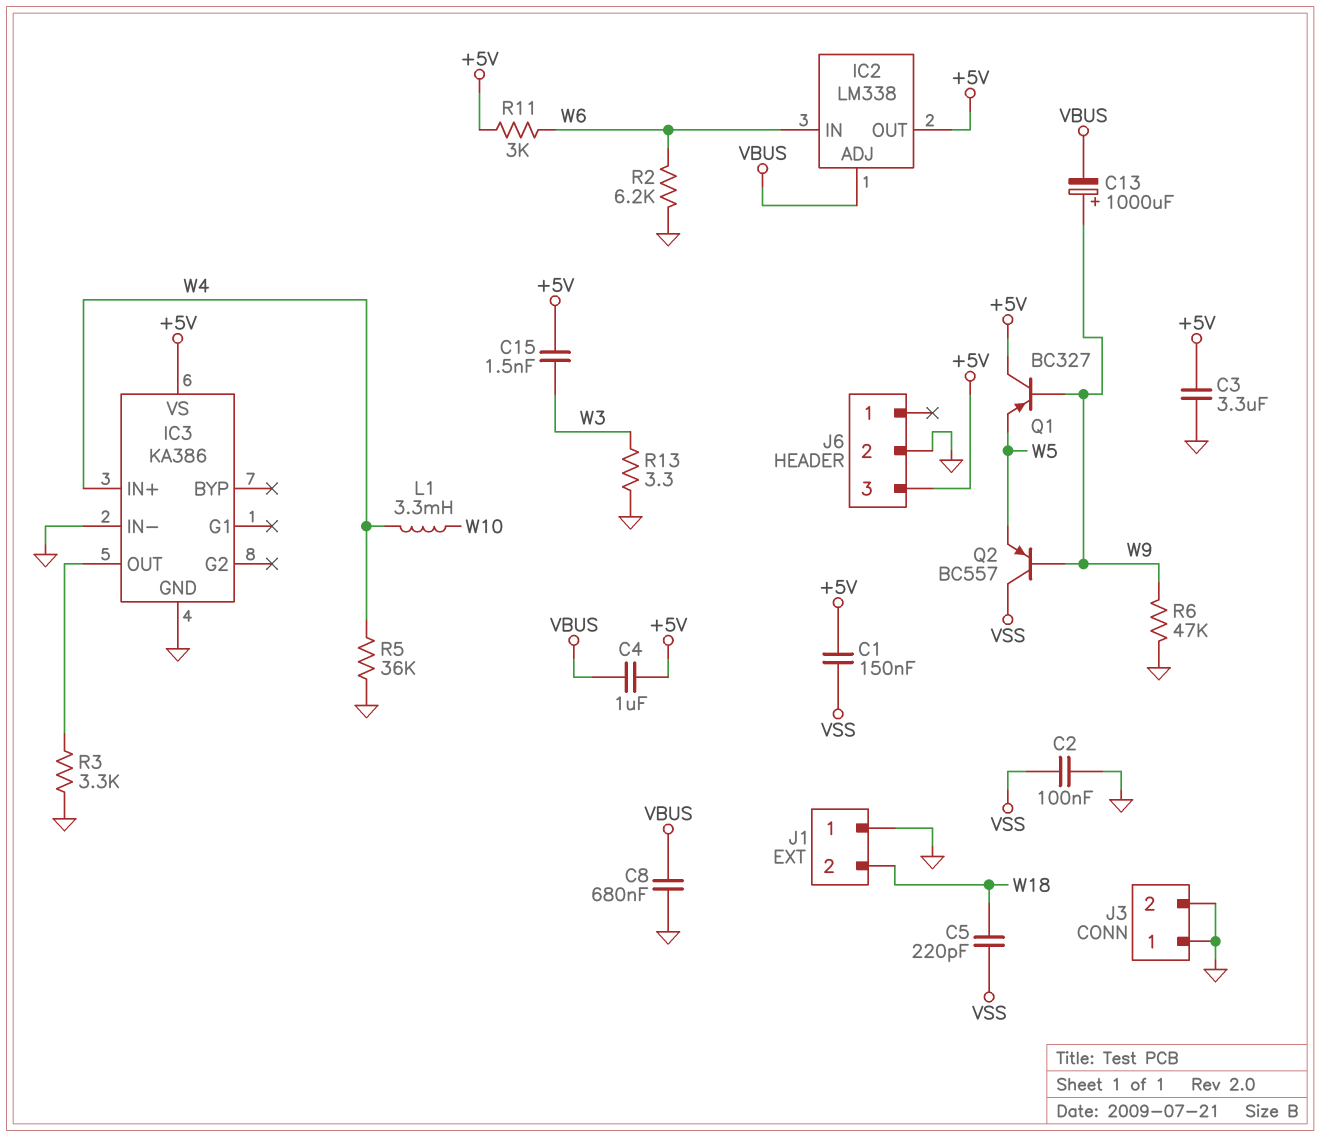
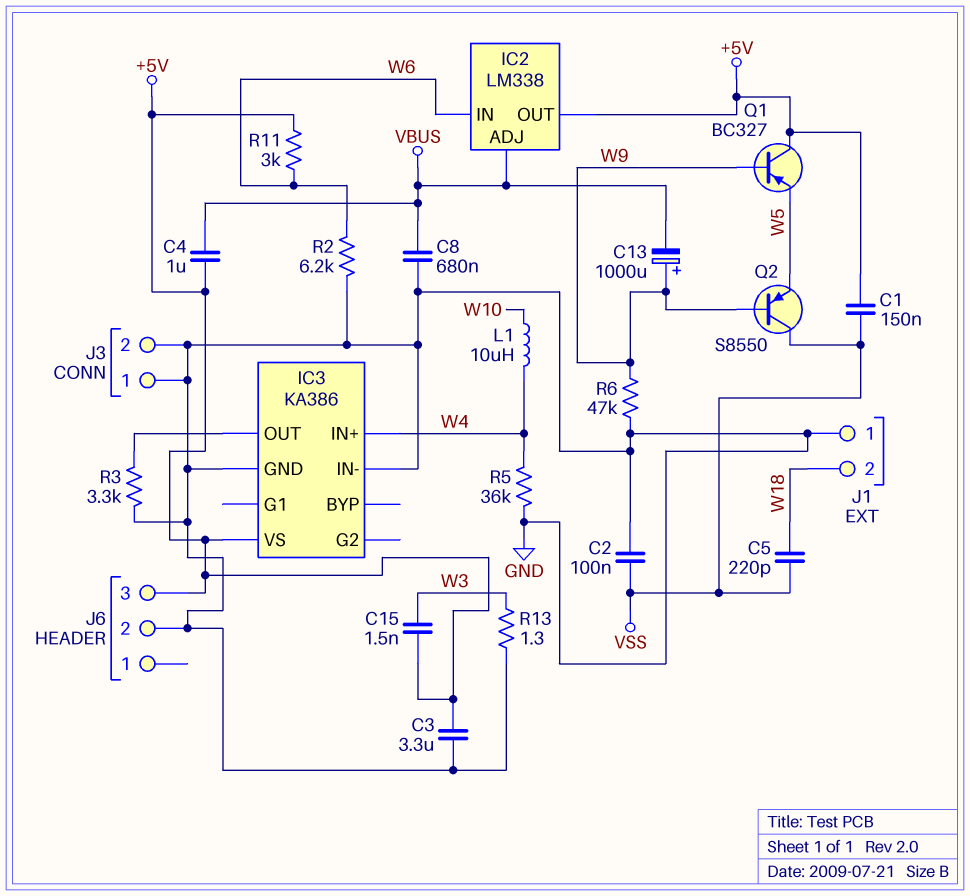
L1: 3.3mH (W4, W10) -> 10uH (W4, W10)
Q2: PNP BC557 (B W9, C VSS, E W5) -> PNP S8550 (B W9, C VSS, E W5)
R13: 3.3 (GND, W3) -> 1.3 (GND, W3)

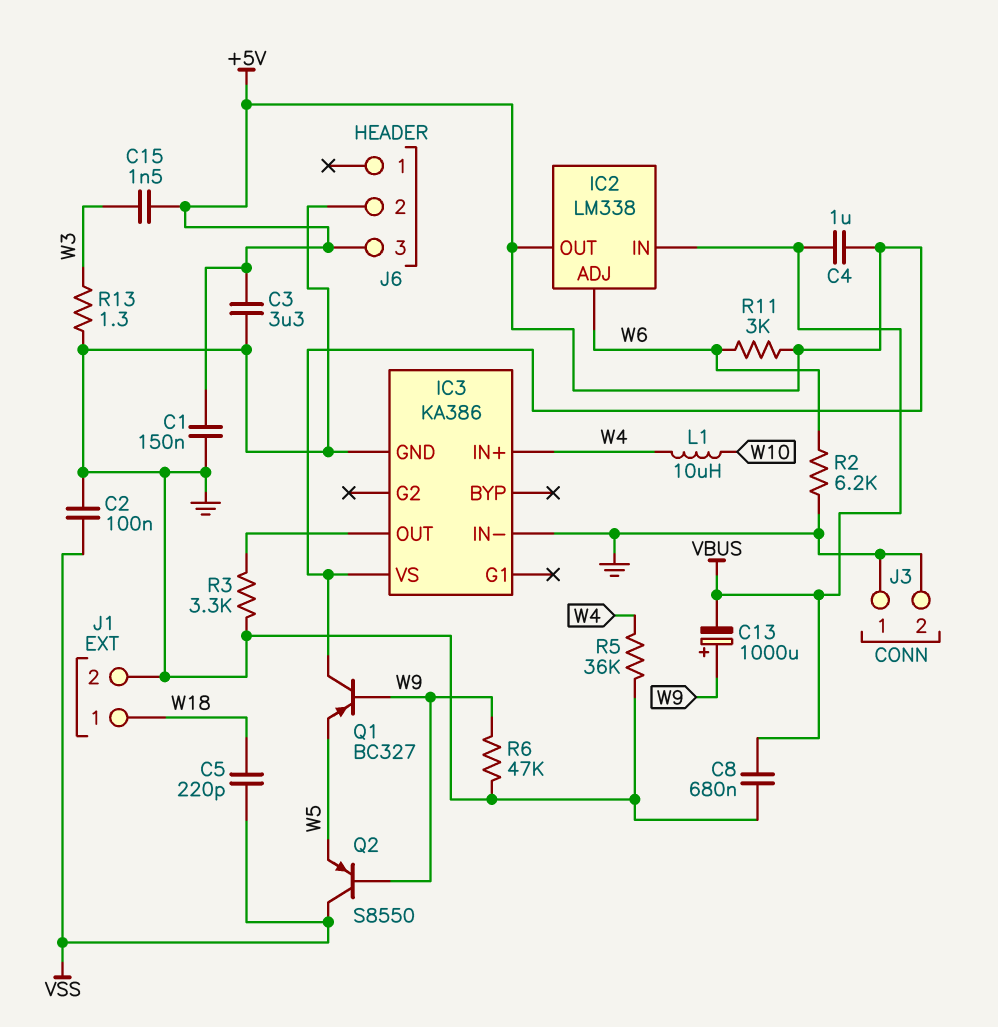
C1: 150nF (+5V, VSS) -> 150nF (+5V, GND)
IC2 pin ADJ: VBUS -> W6
IC2 pin IN: W6 -> VBUS
J1 pin 1: GND -> W18
J1 pin 2: W18 -> GND

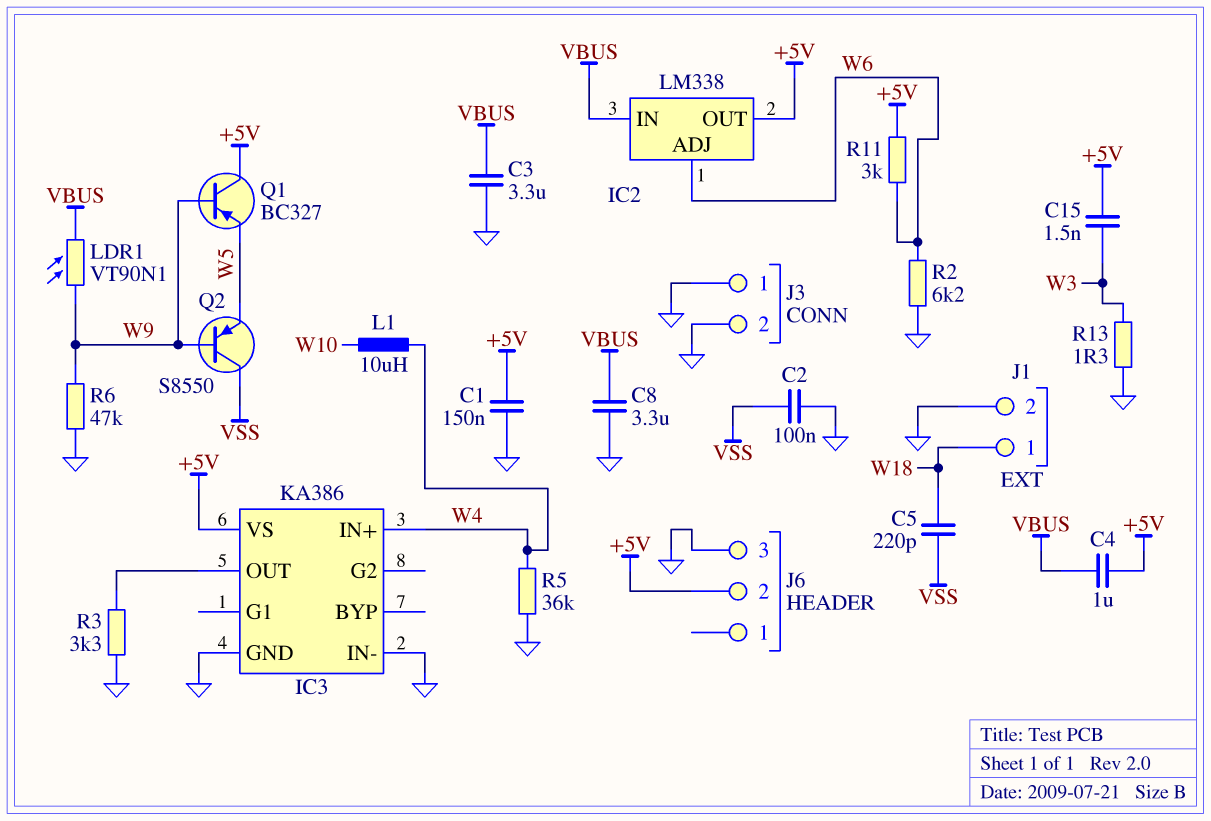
C3: 3.3uF (+5V, GND) -> 3.3uF (GND, VBUS)
C8: 680nF (GND, VBUS) -> 3.3uF (GND, VBUS)
C13: 1000uF (plus W9, minus VBUS) -> none
J6 pin 2: GND -> +5V
J6 pin 3: +5V -> GND
LDR1: none -> VT90N1 (VBUS, W9)

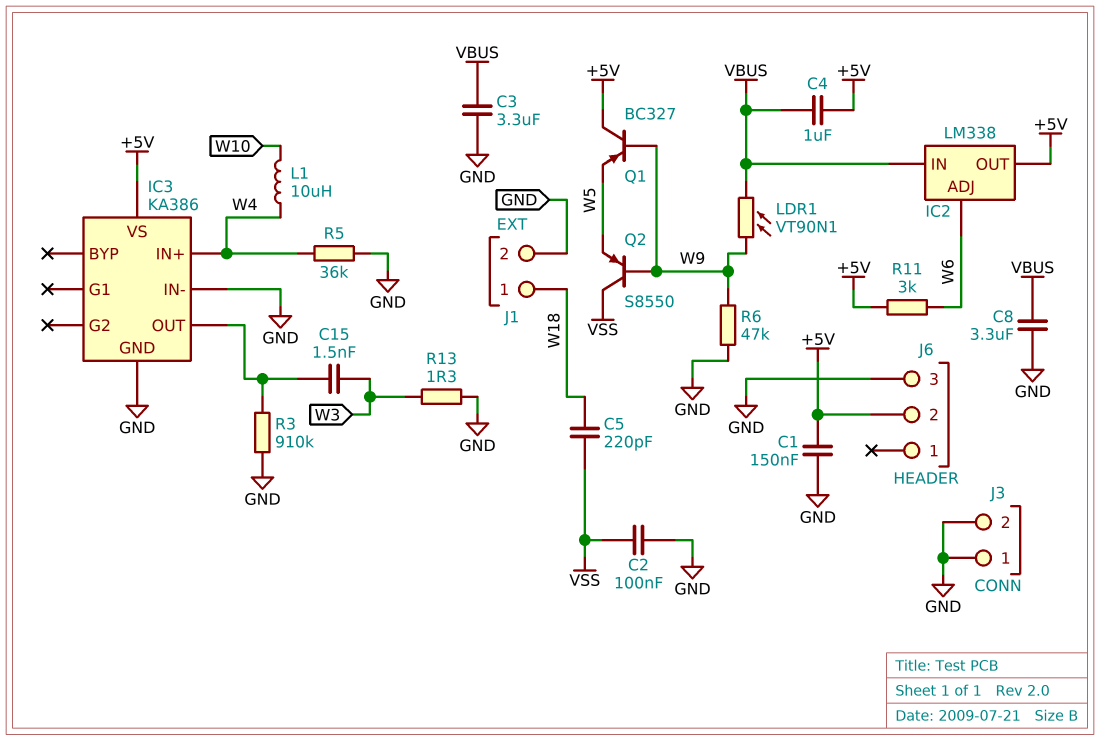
C15: 1.5nF (+5V, W3) -> 1.5nF (IC3/OUT, W3)
R2: 6.2k (GND, W6) -> none
R3: 3.3k (GND, IC3/OUT) -> 910k (GND, IC3/OUT)

